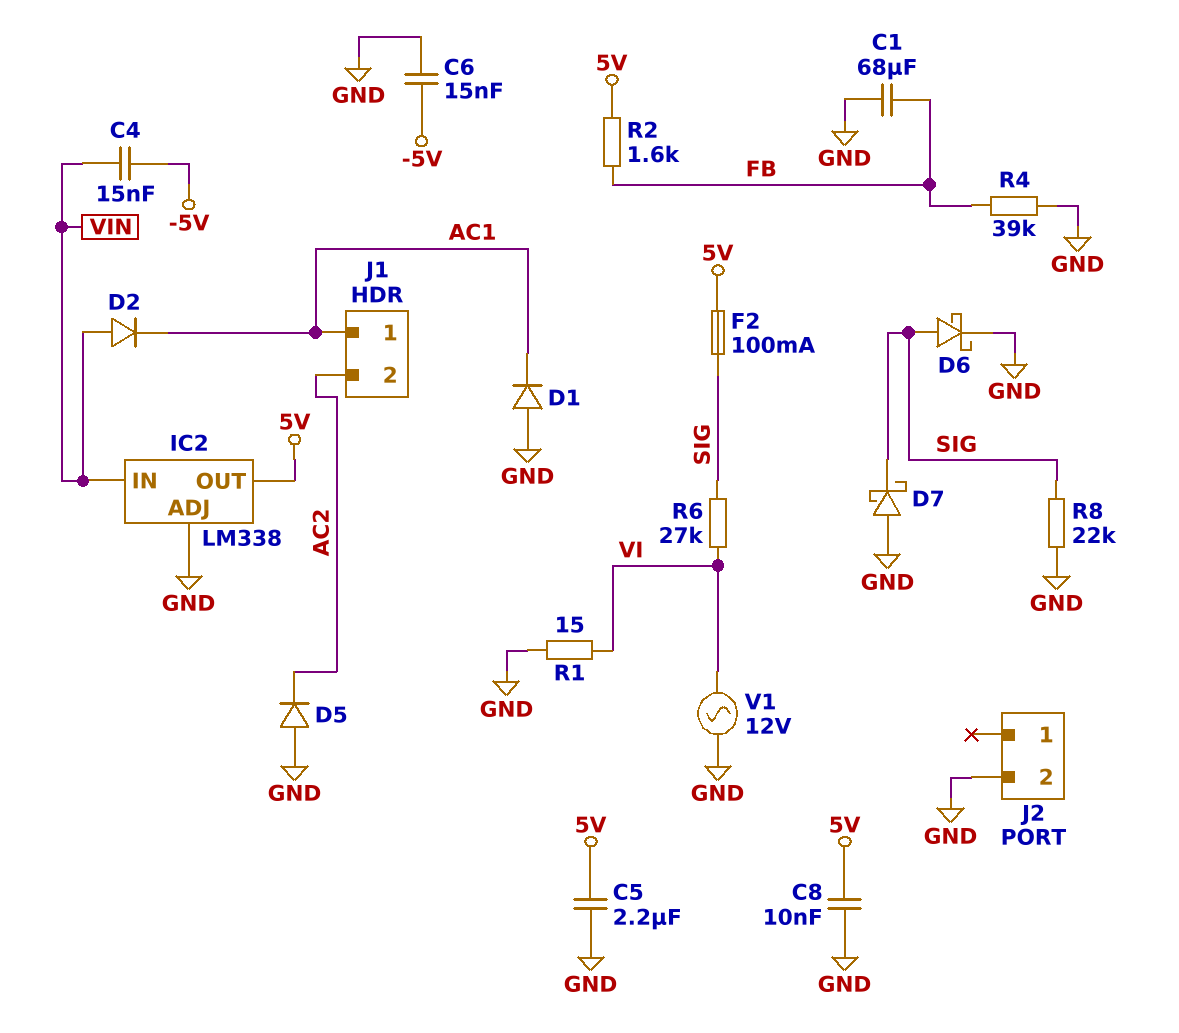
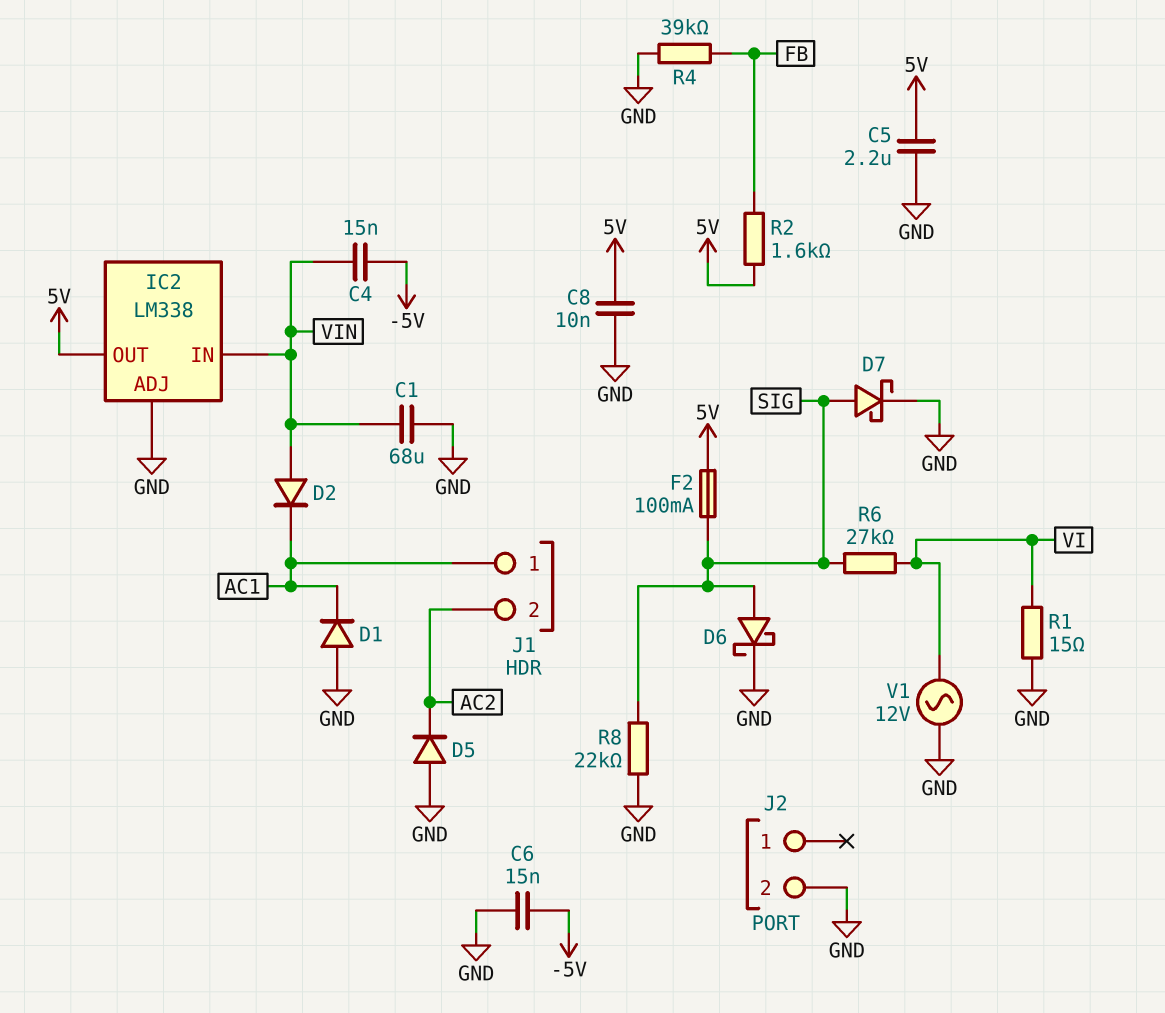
C1: 68uF (FB, GND) -> 68uF (GND, VIN)
D7: schottky (A GND, K SIG) -> schottky (A SIG, K GND)

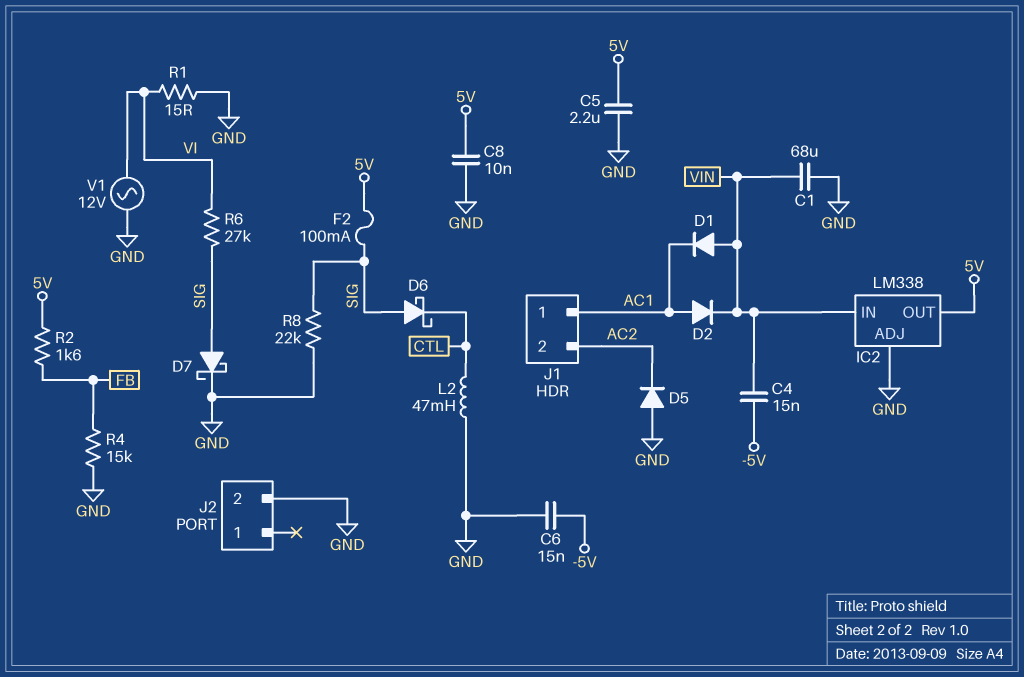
D1: diode (A GND, K AC1) -> diode (A VIN, K AC1)
D2: diode (A VIN, K AC1) -> diode (A AC1, K VIN)
D6: schottky (A SIG, K GND) -> schottky (A SIG, K CTL)
L2: none -> 47mH (CTL, GND)
R4: 39k (FB, GND) -> 15k (FB, GND)

